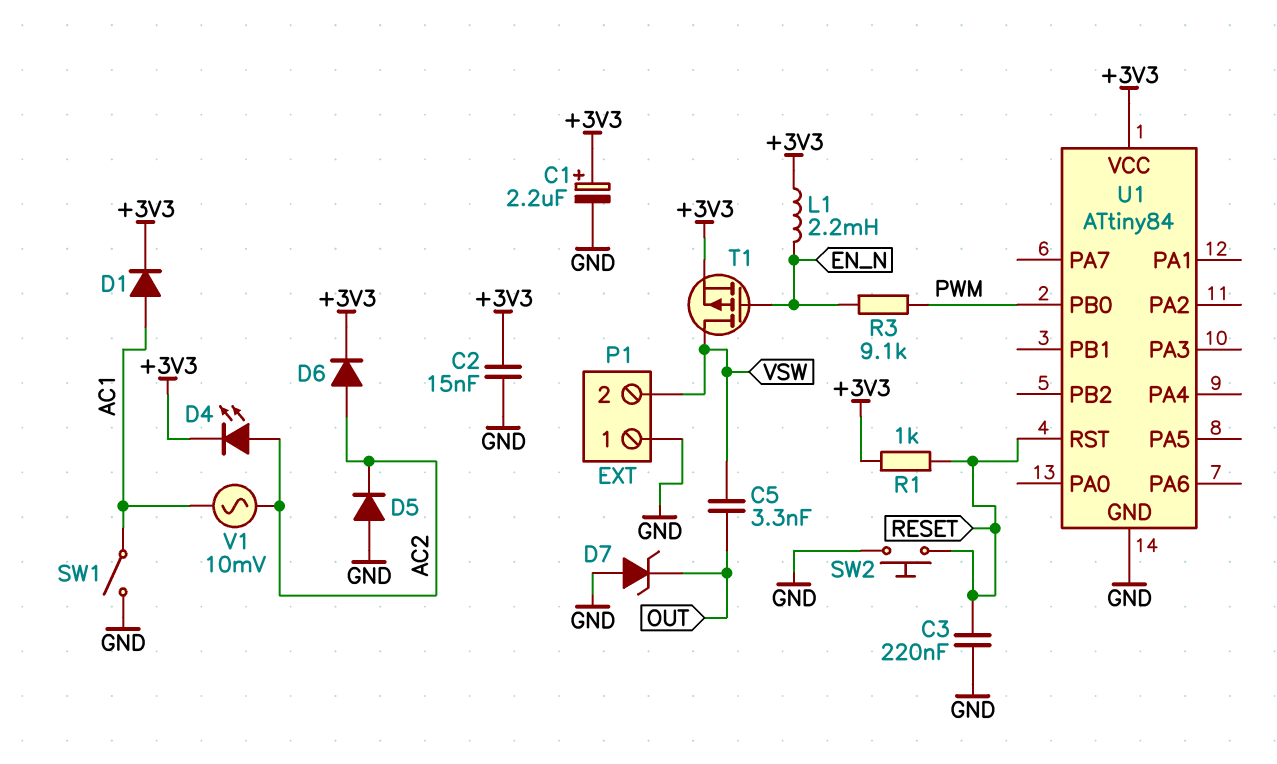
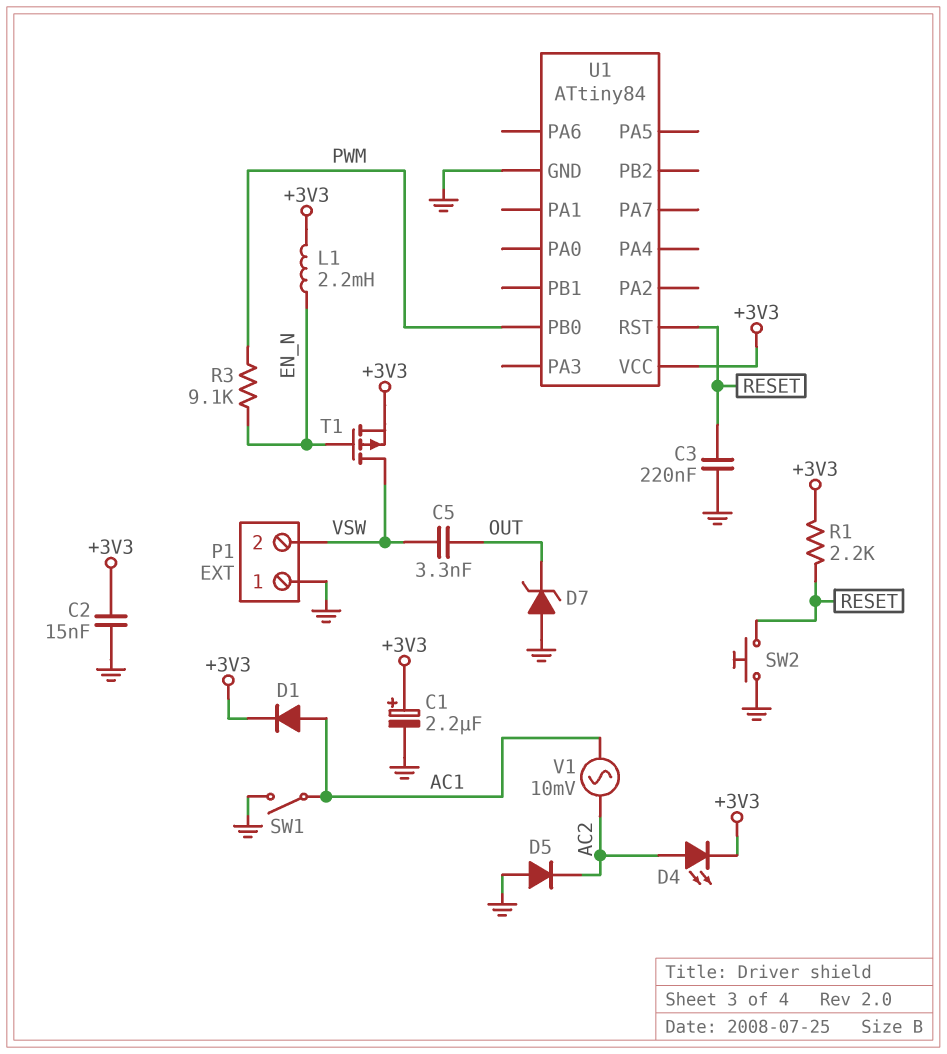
D6: diode (A AC2, K +3V3) -> none
R1: 1k (+3V3, RESET) -> 2.2k (+3V3, RESET)

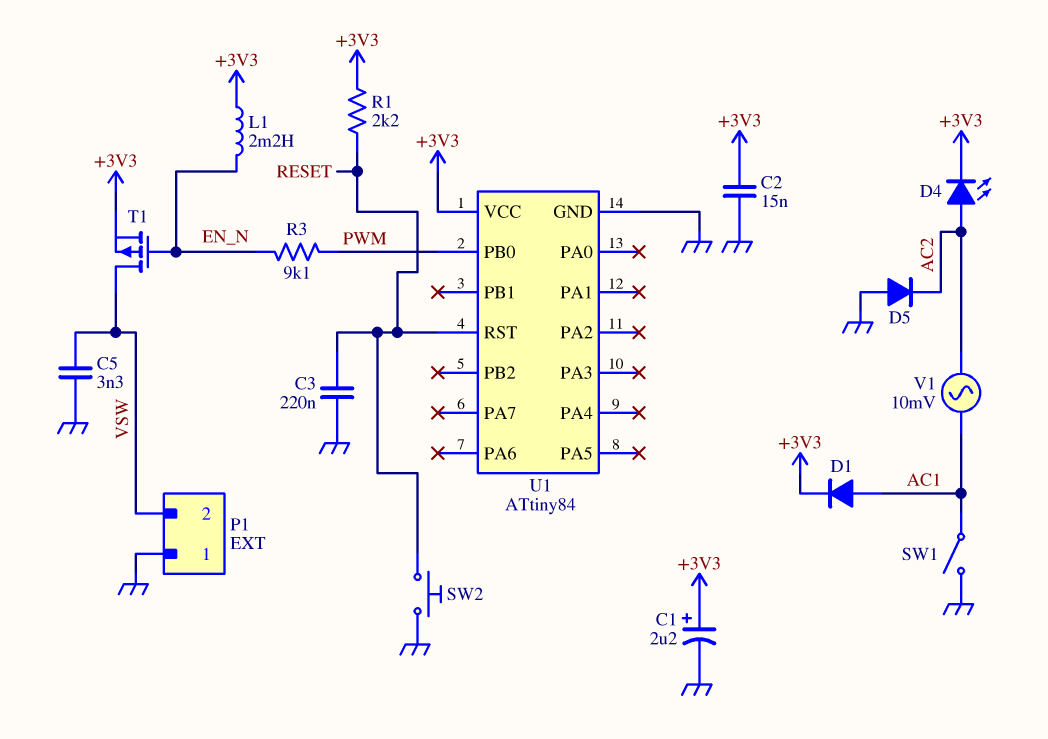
C5: 3.3nF (OUT, VSW) -> 3.3nF (GND, VSW)
D7: zener (A GND, K OUT) -> none

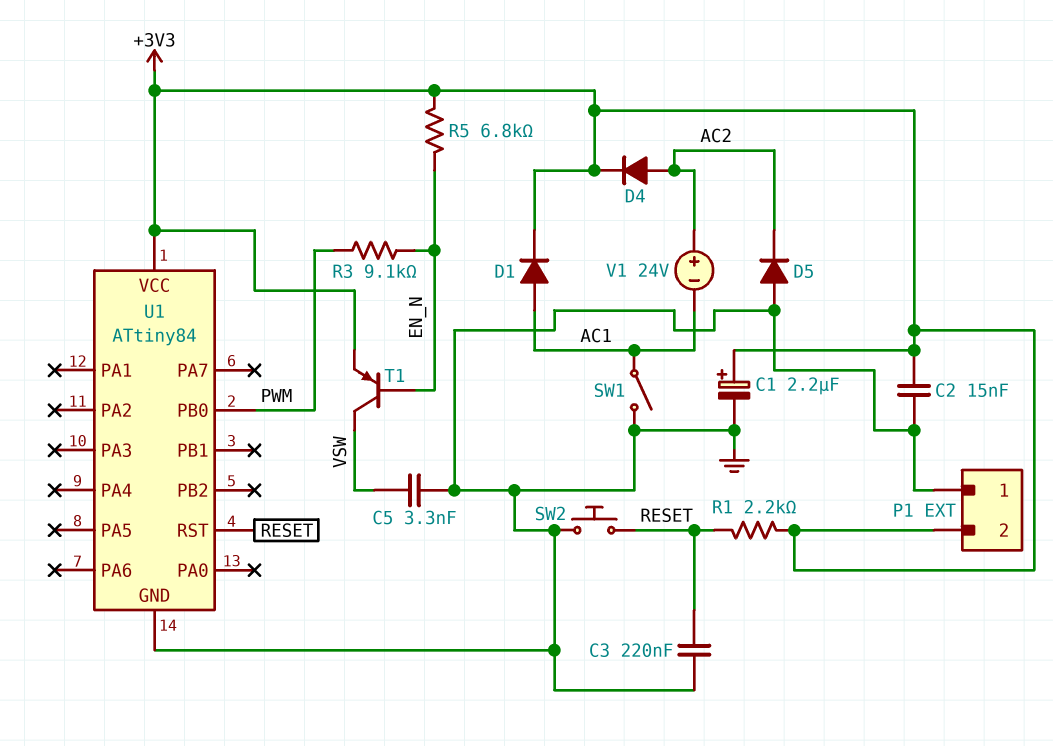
D4: LED (A AC2, K +3V3) -> diode (A AC2, K +3V3)
L1: 2.2mH (+3V3, EN_N) -> none
P1 pin 2: VSW -> +3V3
R5: none -> 6.8k (+3V3, EN_N)
T1: PMOS (G EN_N, D VSW, S +3V3) -> PNP (B EN_N, C VSW, E +3V3)
V1: AC 10mV (AC1, AC2) -> 24V (plus AC2, minus AC1)

